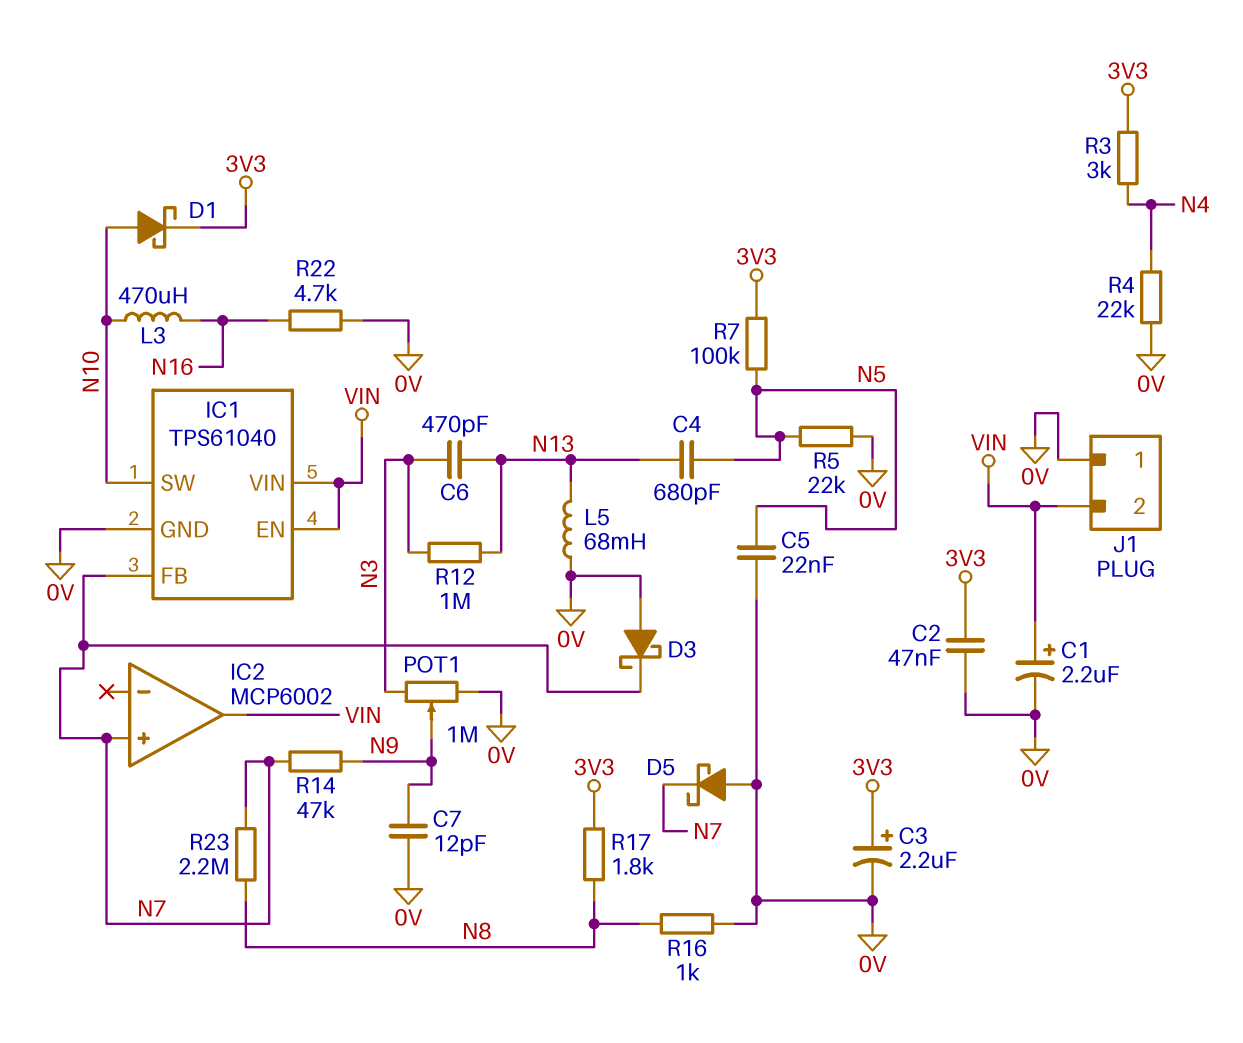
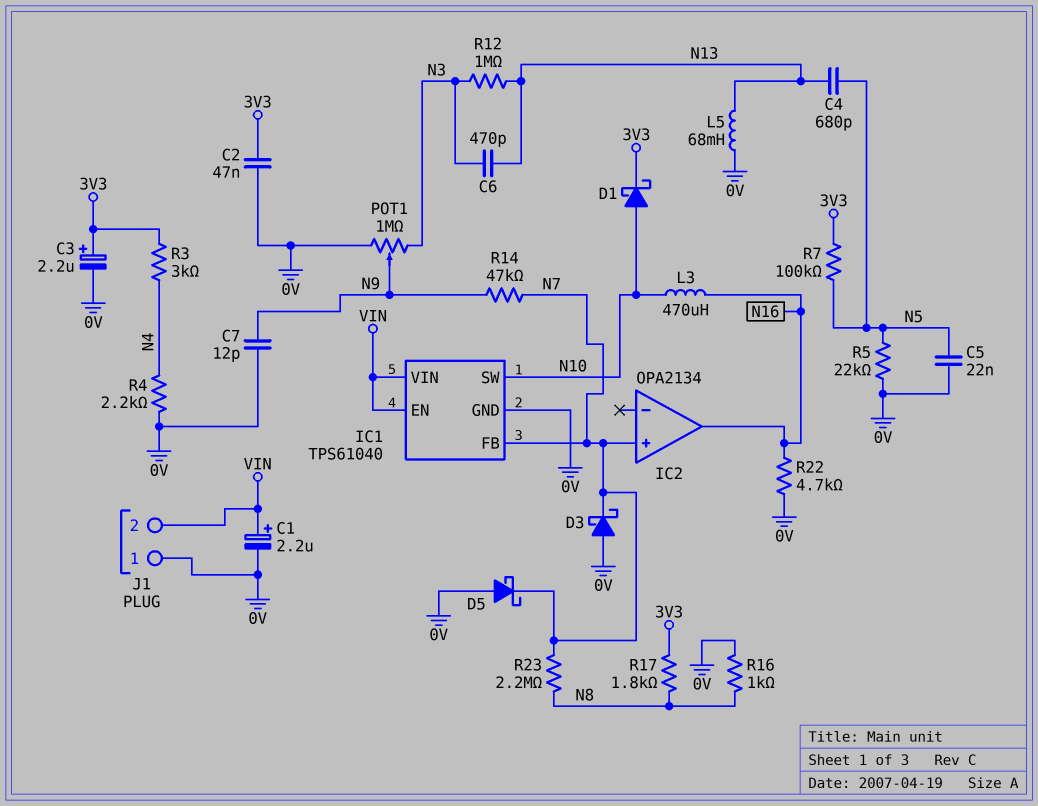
IC2: MCP6002 -> OPA2134
IC2 pin out: VIN -> N16
R4: 22k (0V, N4) -> 2.2k (0V, N4)

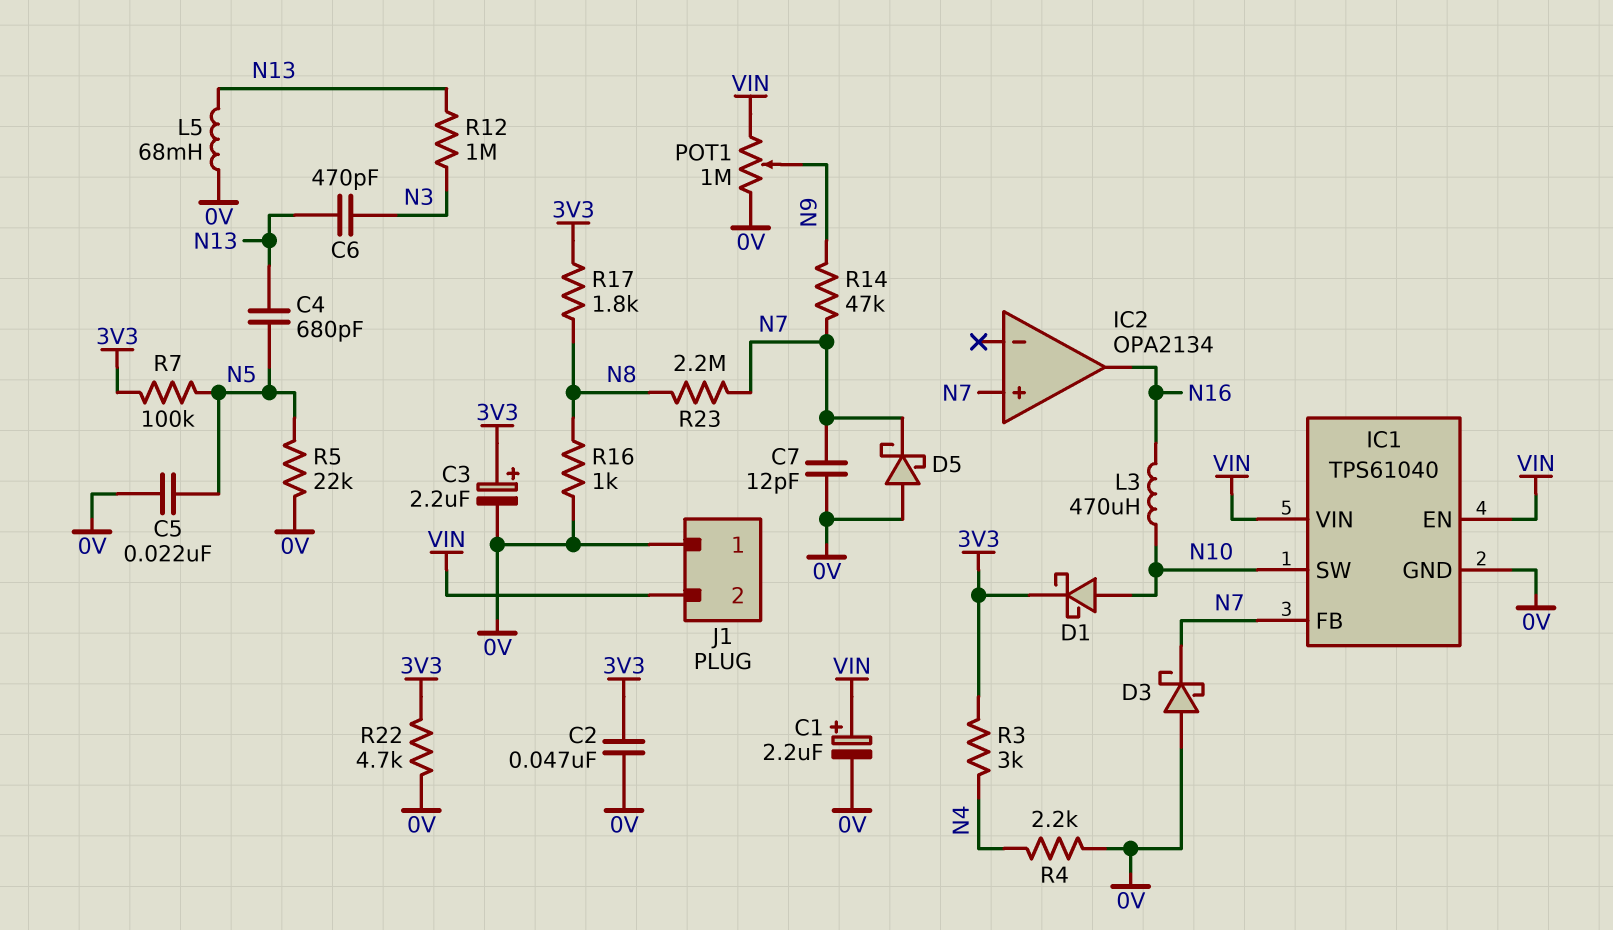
C7: 12pF (0V, N9) -> 12pF (0V, N7)
POT1: 1M (0V, N3, wiper N9) -> 1M (0V, VIN, wiper N9)
R22: 4.7k (0V, N16) -> 4.7k (0V, 3V3)

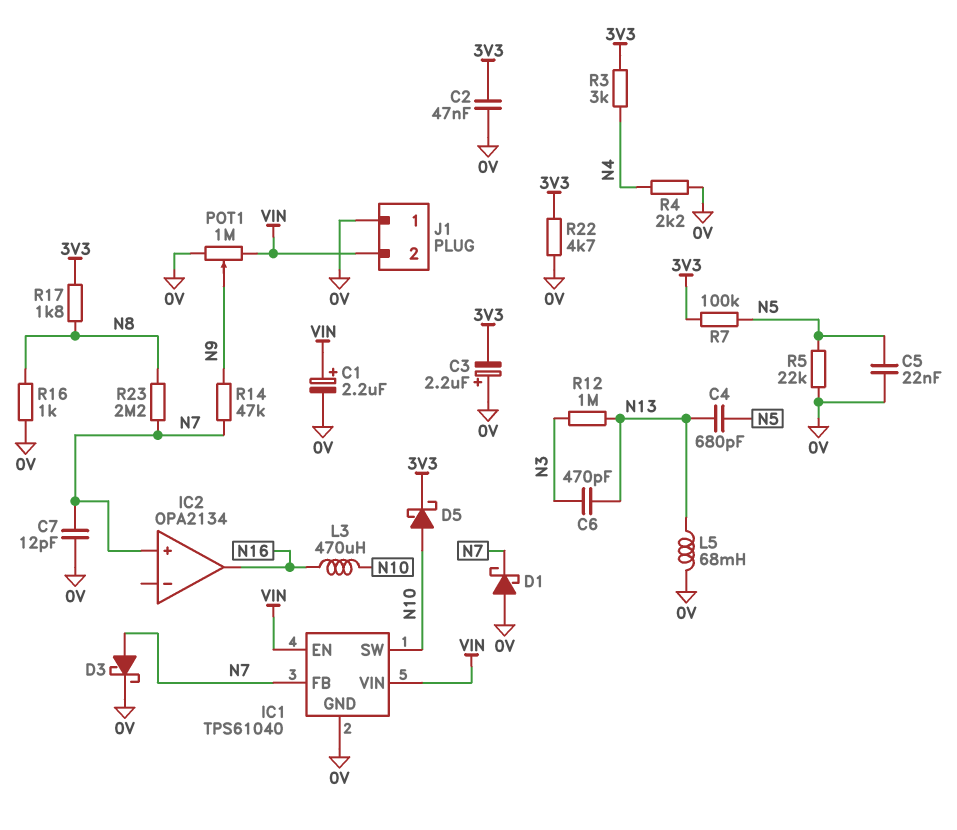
C3: 2.2uF (plus 3V3, minus 0V) -> 2.2uF (plus 0V, minus 3V3)
D1: schottky (A N10, K 3V3) -> schottky (A 0V, K N7)
D3: schottky (A 0V, K N7) -> schottky (A N7, K 0V)
D5: schottky (A 0V, K N7) -> schottky (A N10, K 3V3)

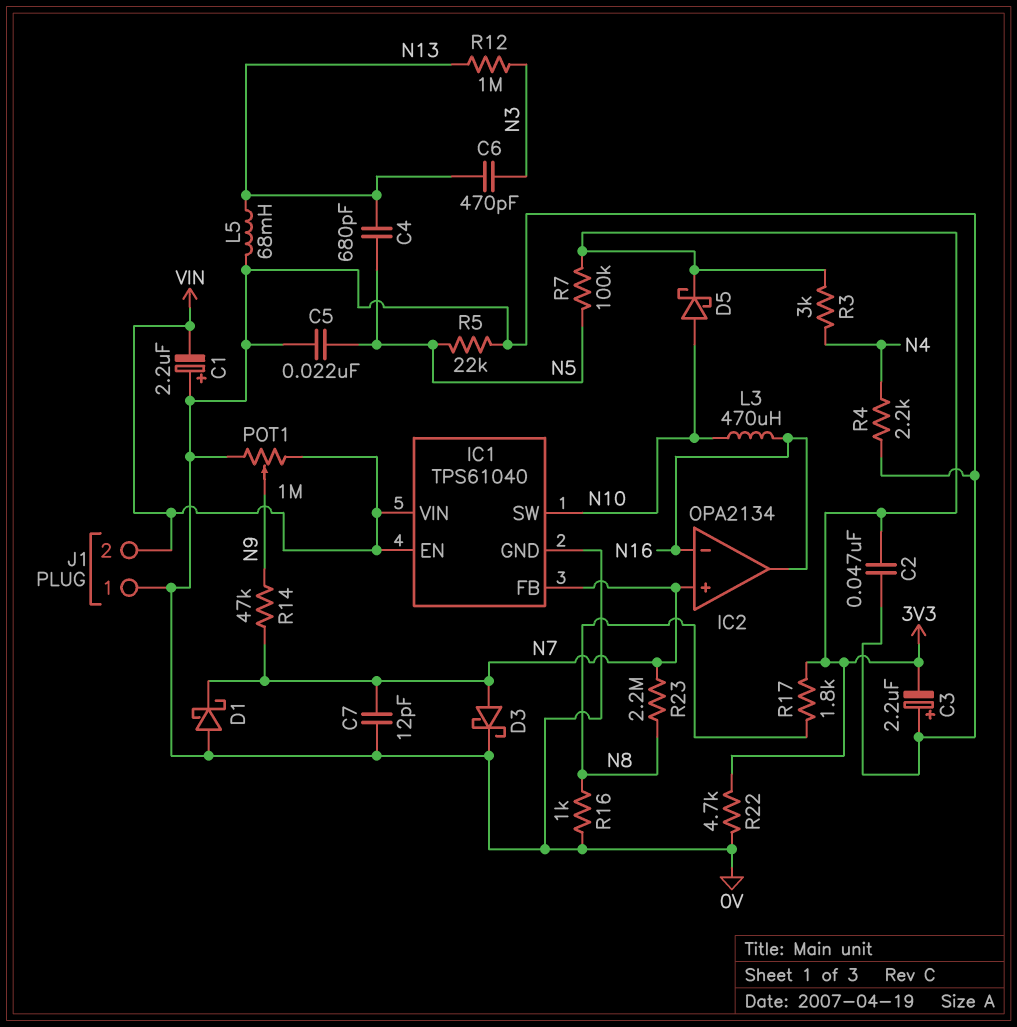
C1: 2.2uF (plus VIN, minus 0V) -> 2.2uF (plus 0V, minus VIN)
IC2 pin in-: none -> N16

